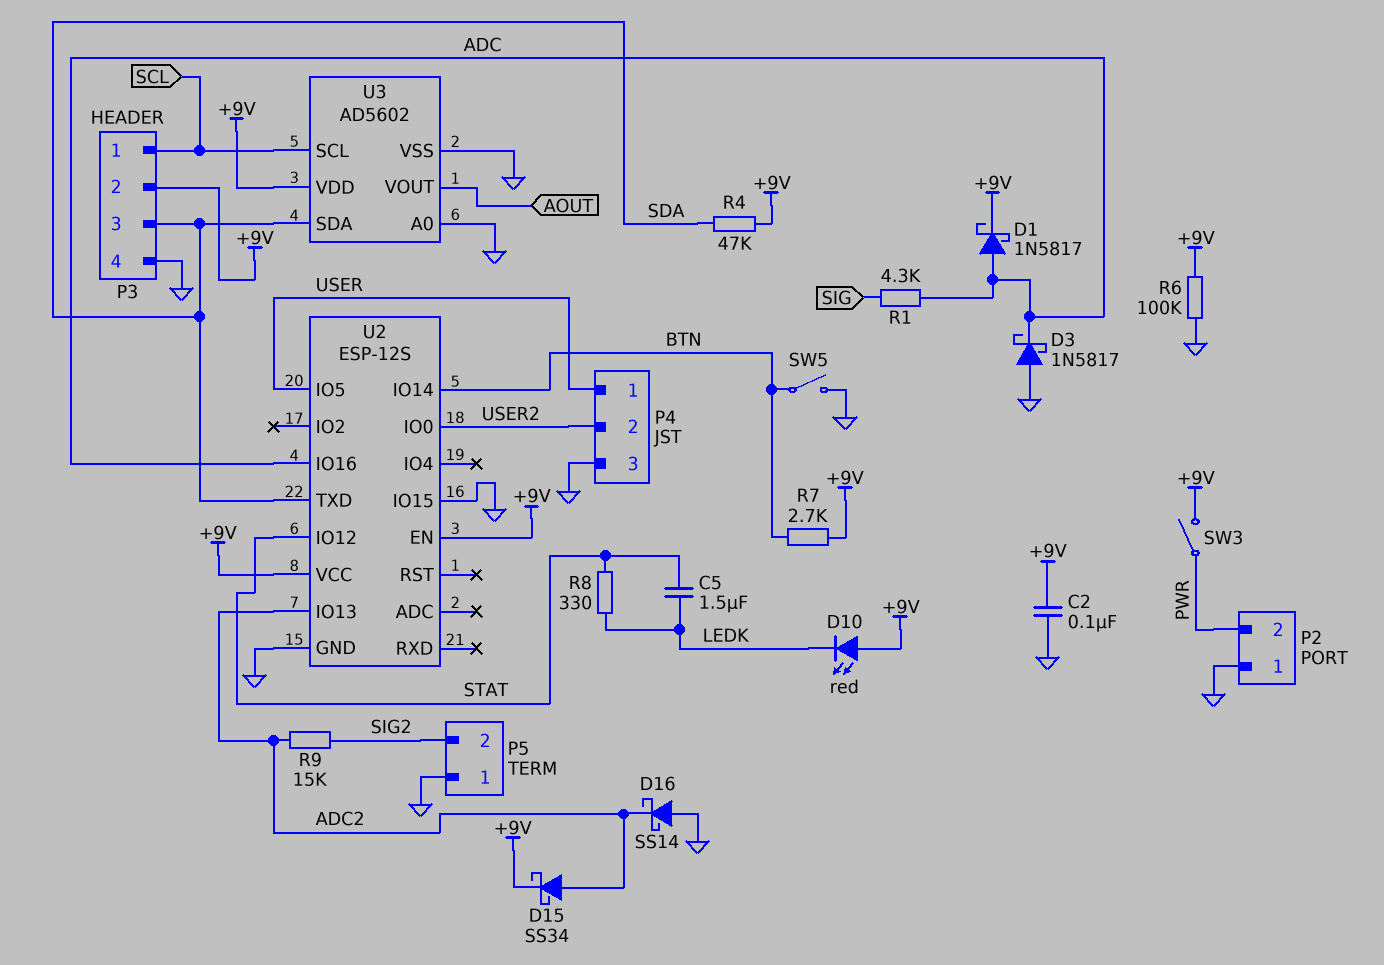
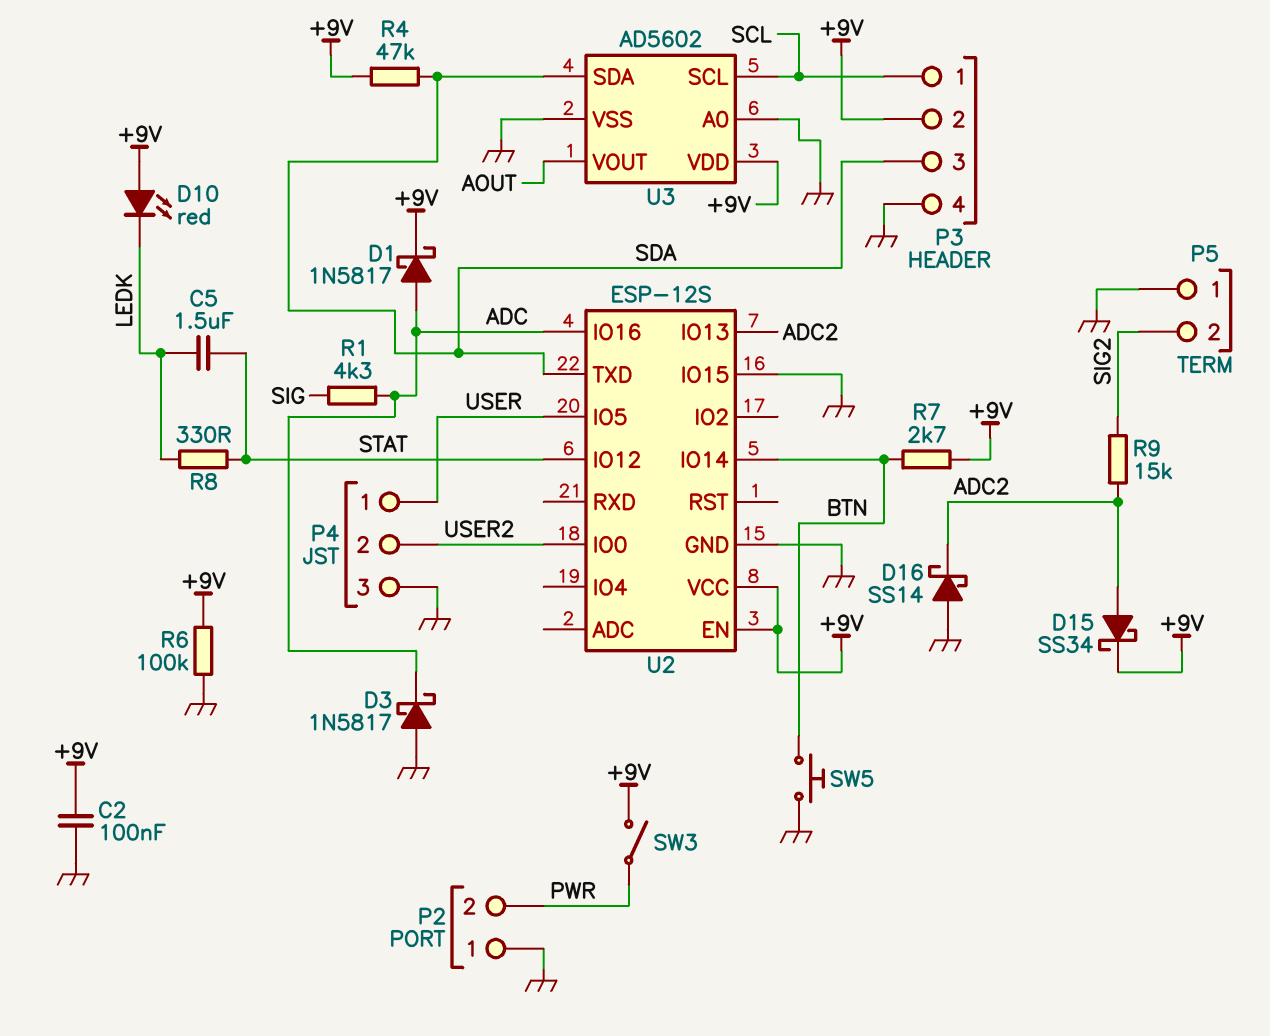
SW5: switch (BTN, GND) -> button (BTN, GND)

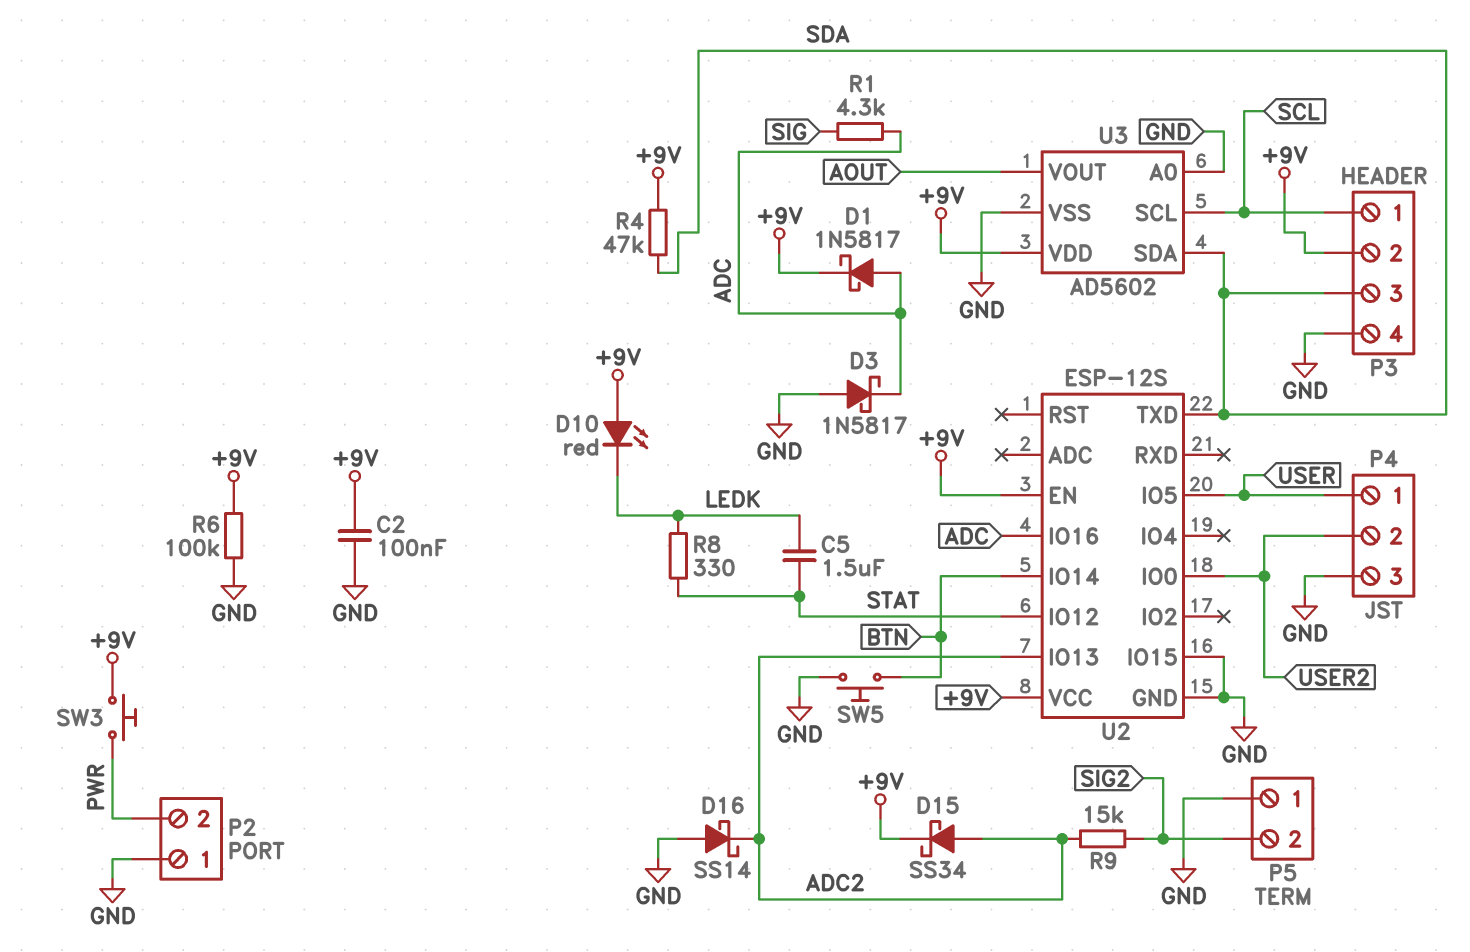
R7: 2.7k (+9V, BTN) -> none
SW3: switch (+9V, PWR) -> button (+9V, PWR)

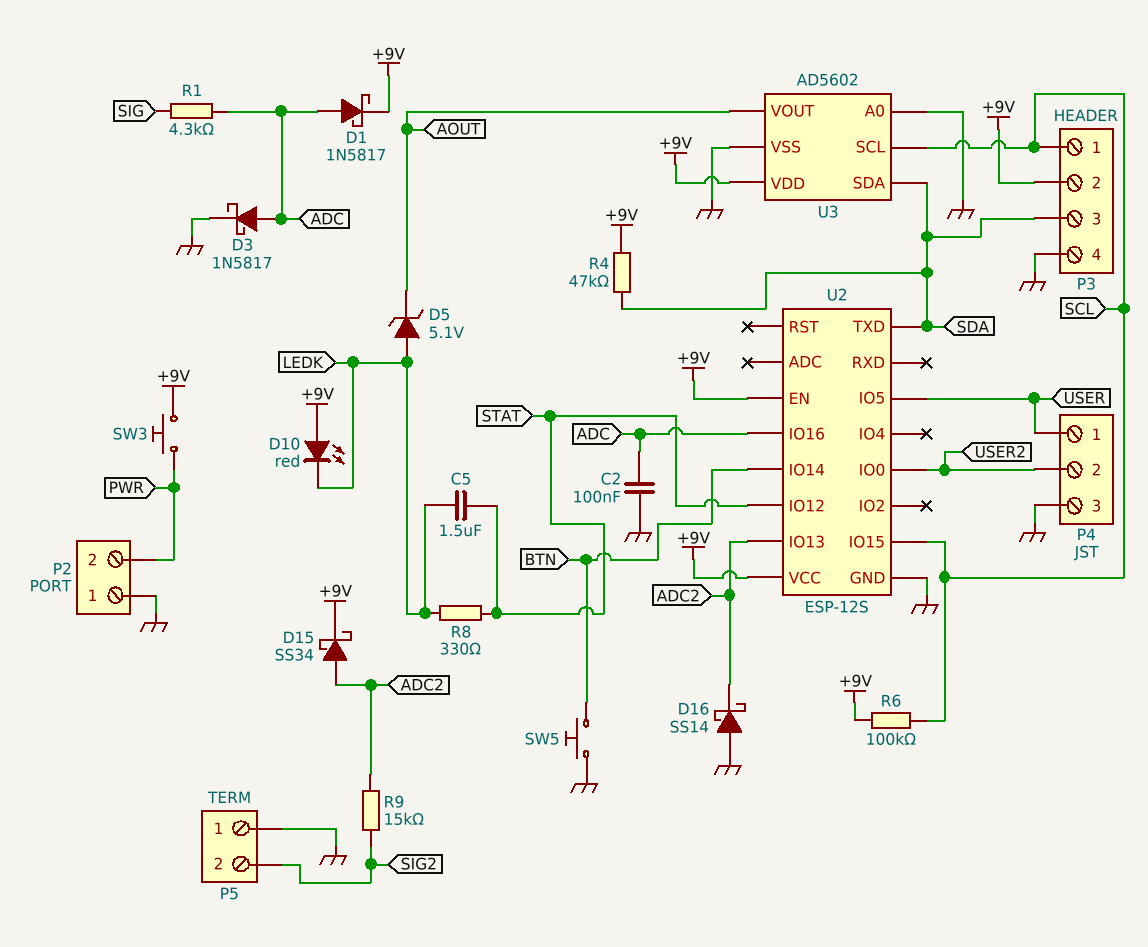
C2: 100nF (+9V, GND) -> 100nF (ADC, GND)
D3: schottky 1N5817 (A GND, K ADC) -> schottky 1N5817 (A ADC, K GND)
D5: none -> zener 5.1V (A LEDK, K AOUT)
R6: 100k (+9V, GND) -> 100k (+9V, SCL)
U2 pin IO15: GND -> SCL

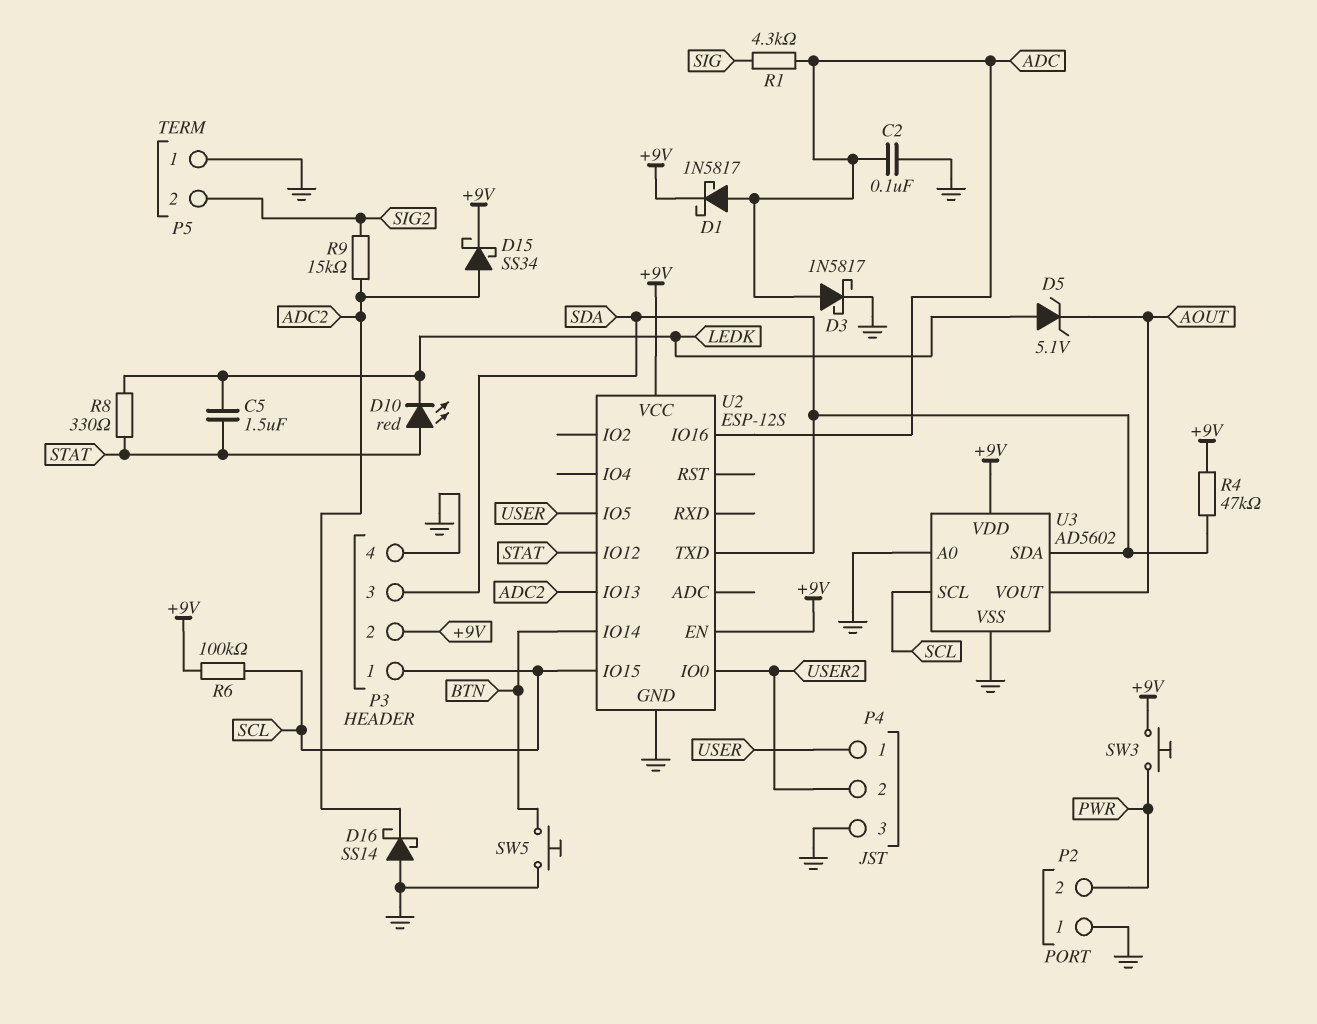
D10: LED red (A +9V, K LEDK) -> LED red (A STAT, K LEDK)

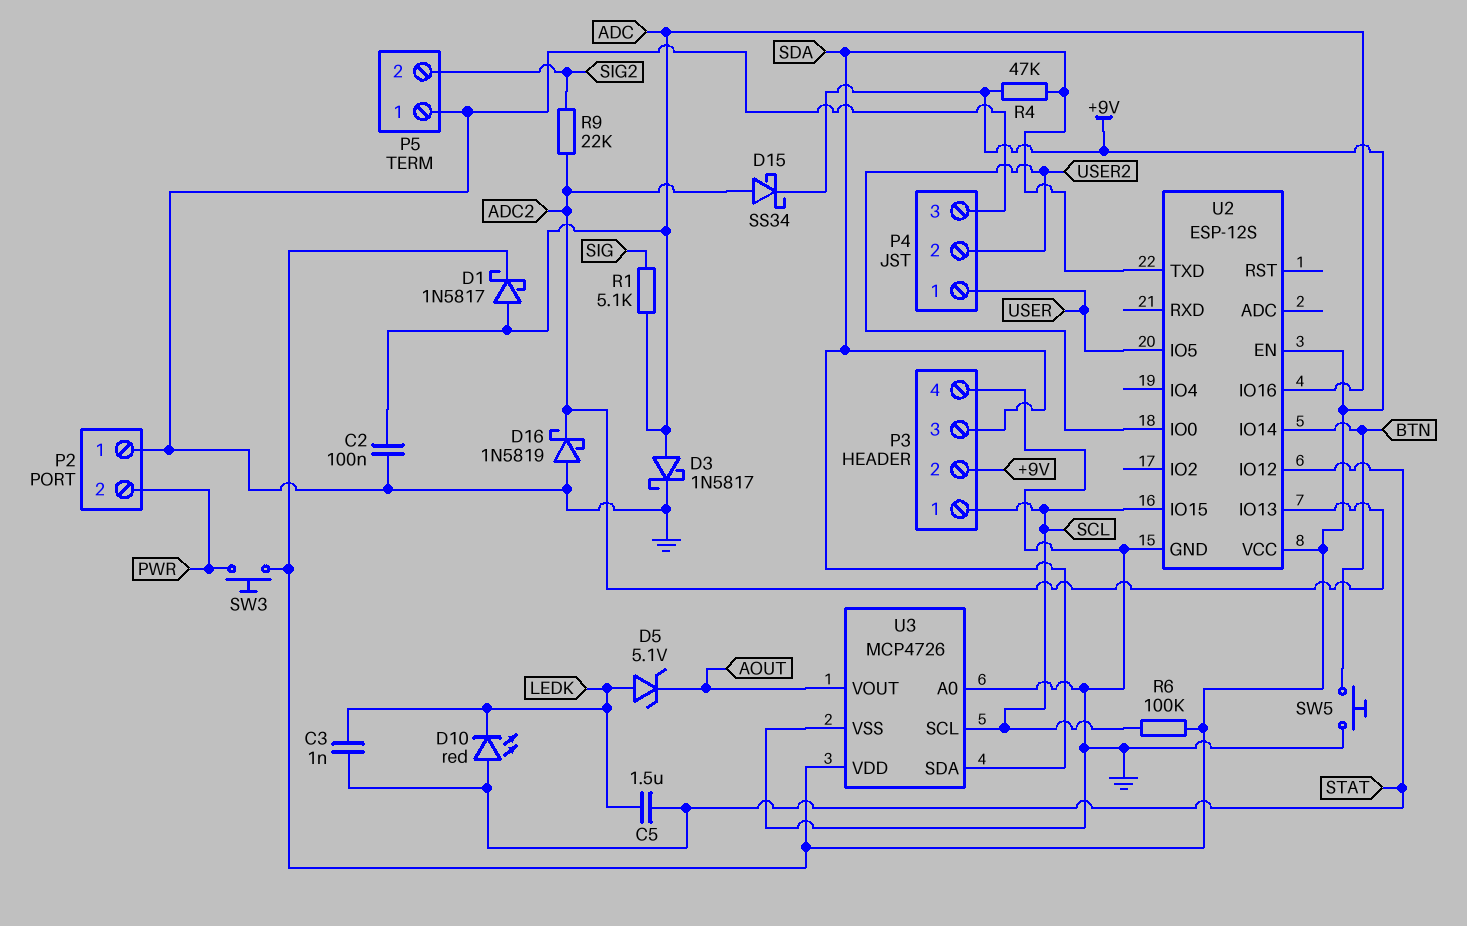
C3: none -> 1nF (LEDK, STAT)
D16: schottky SS14 (A GND, K ADC2) -> schottky 1N5819 (A GND, K ADC2)
R1: 4.3k (ADC, SIG) -> 5.1k (ADC, SIG)
R8: 330 (LEDK, STAT) -> none
R9: 15k (ADC2, SIG2) -> 22k (ADC2, SIG2)
U3: AD5602 -> MCP4726

